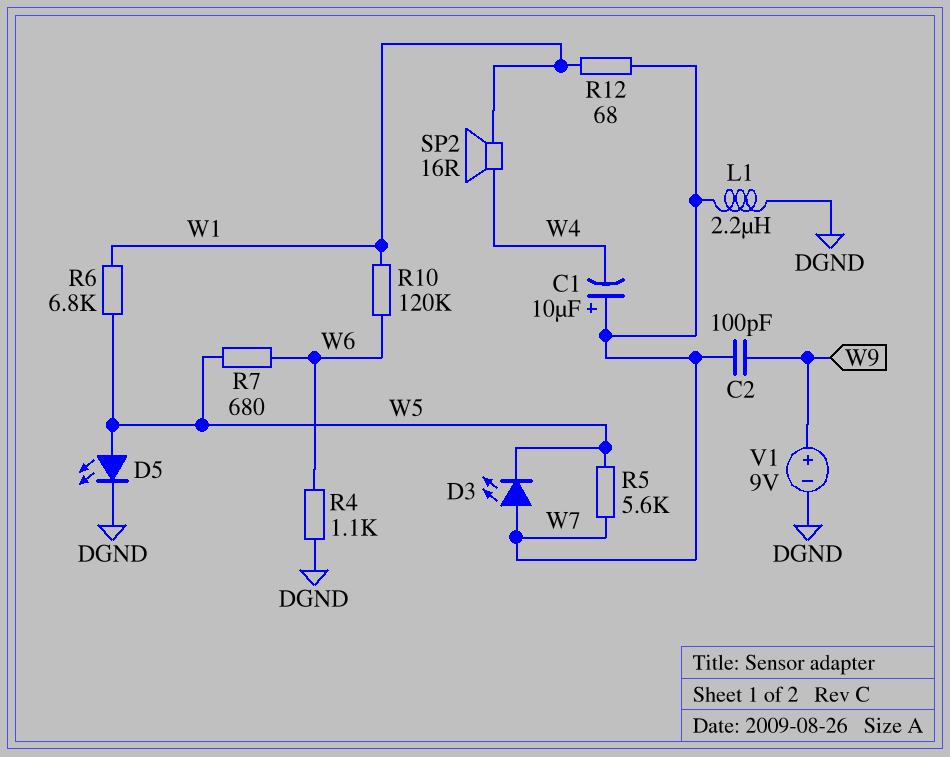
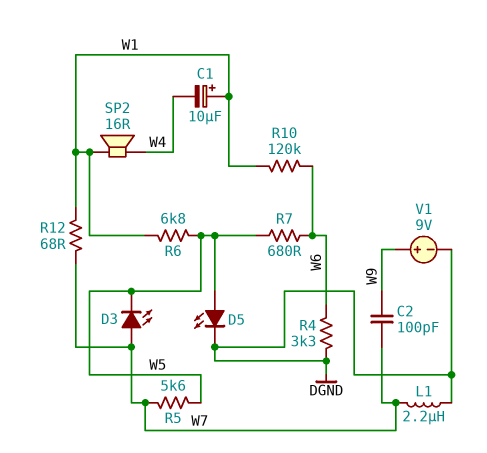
C1: 10uF (plus W7, minus W4) -> 10uF (plus W1, minus W4)
R4: 1.1k (DGND, W6) -> 3.3k (DGND, W6)

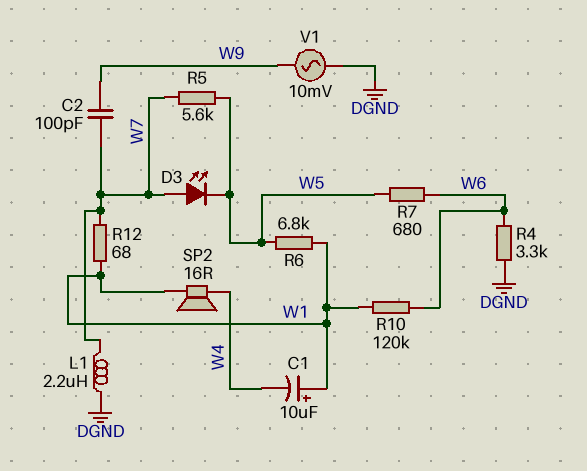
D5: LED (A W5, K DGND) -> none
V1: 9V (plus W9, minus DGND) -> AC 10mV (DGND, W9)

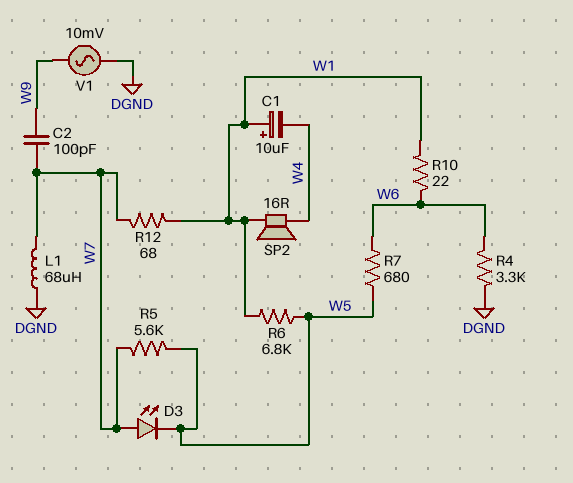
L1: 2.2uH (DGND, W7) -> 68uH (DGND, W7)
R10: 120k (W1, W6) -> 22 (W1, W6)

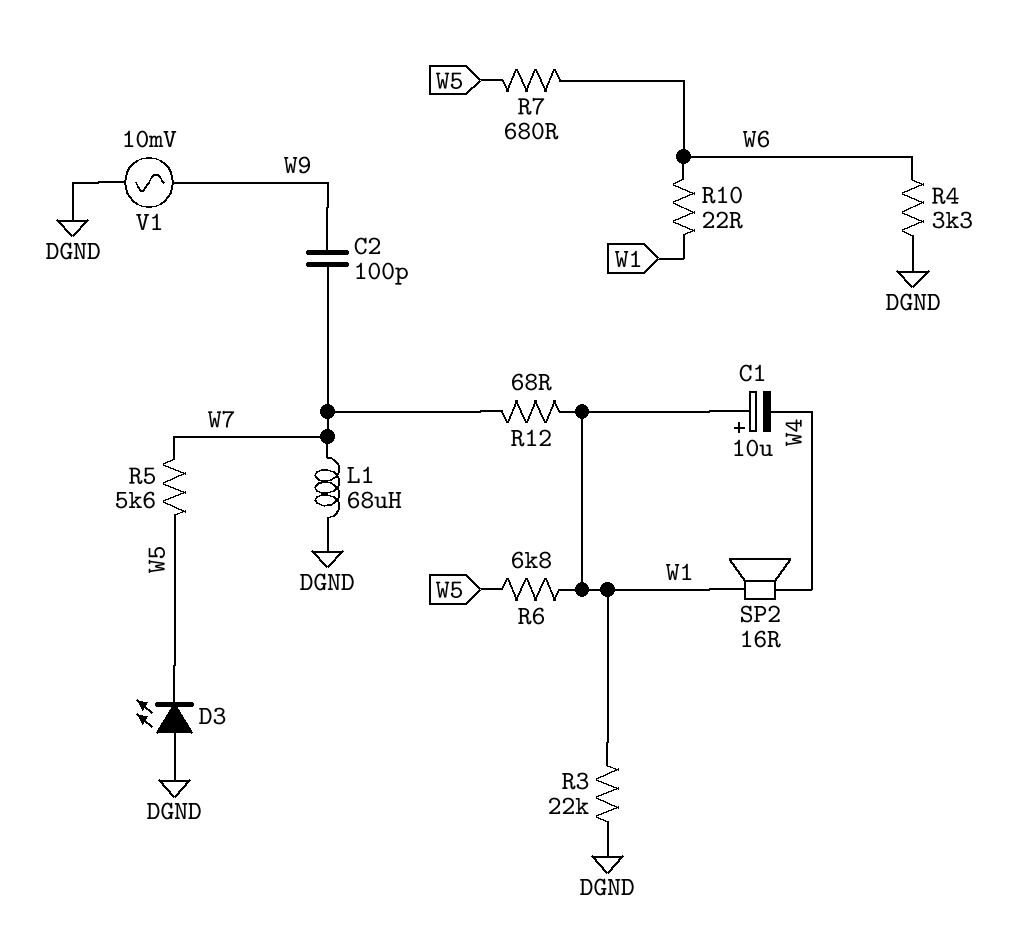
D3: LED (A W7, K W5) -> LED (A DGND, K W5)
R3: none -> 22k (DGND, W1)

